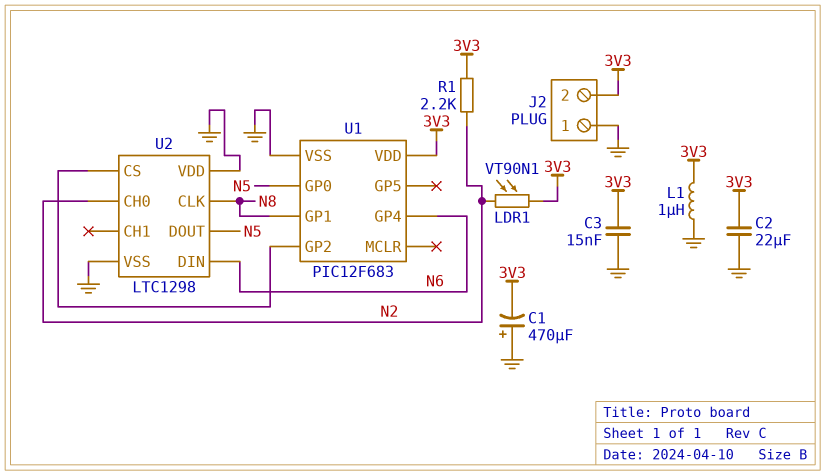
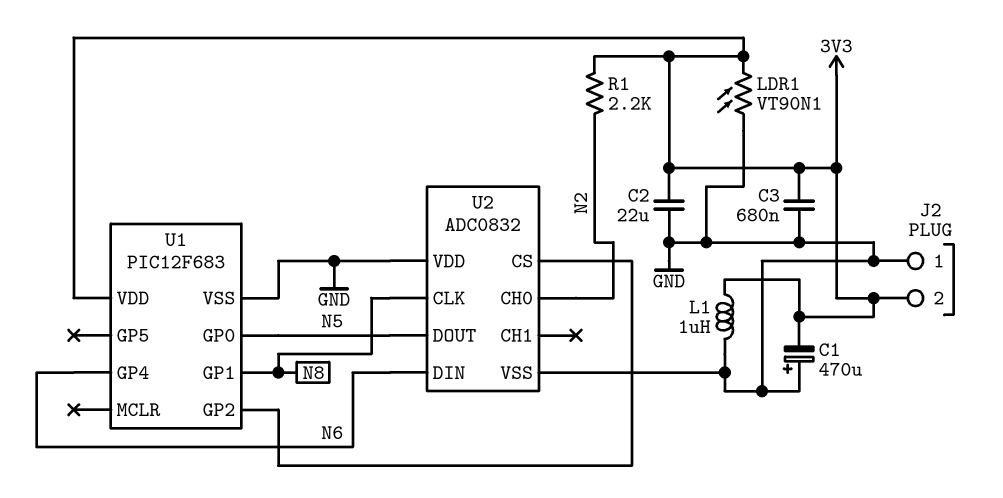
C3: 15nF (3V3, GND) -> 680nF (3V3, GND)
LDR1: VT90N1 (3V3, N2) -> VT90N1 (3V3, GND)
U2: LTC1298 -> ADC0832

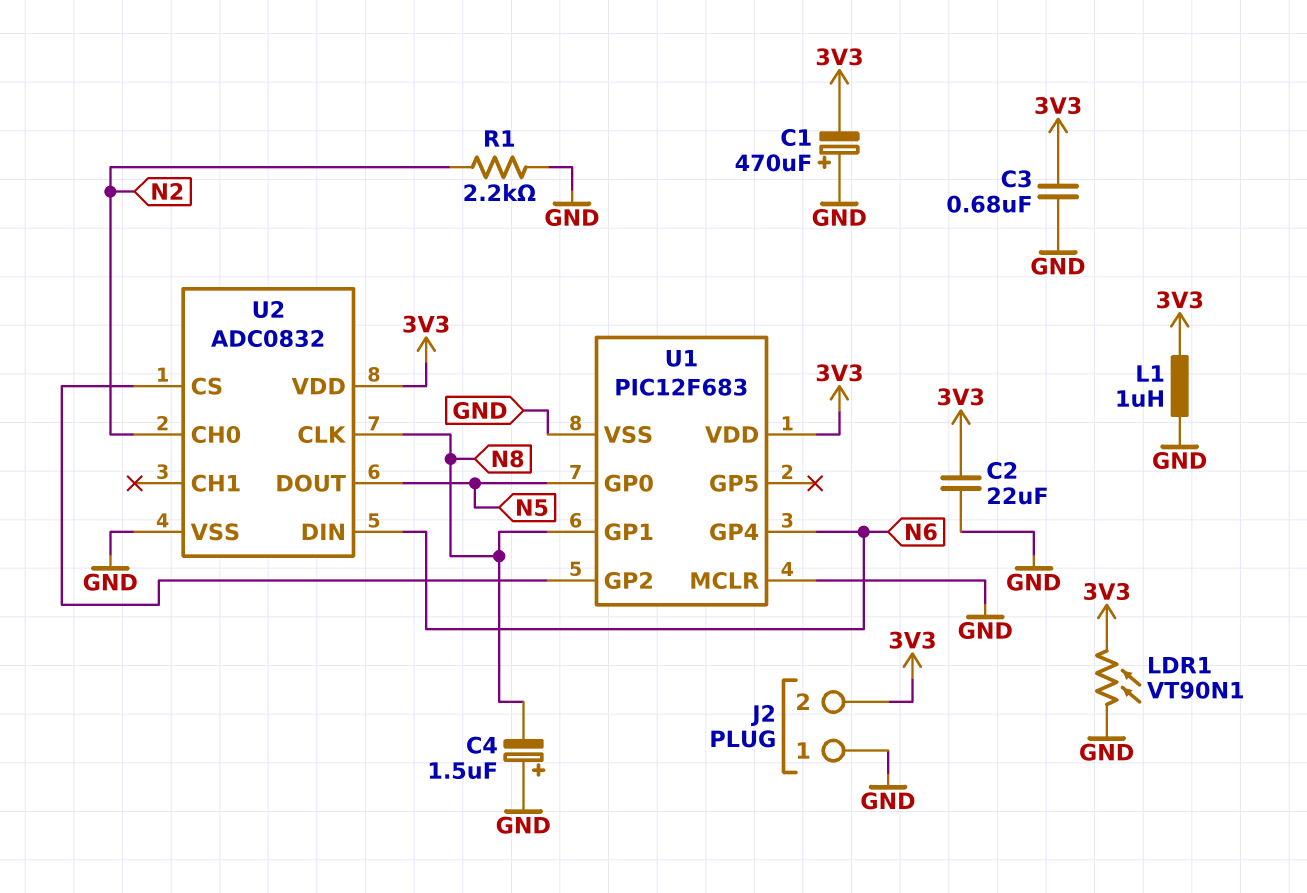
C4: none -> 1.5uF (plus GND, minus N8)
R1: 2.2k (3V3, N2) -> 2.2k (GND, N2)
U1 pin MCLR: none -> GND
U2 pin VDD: GND -> 3V3

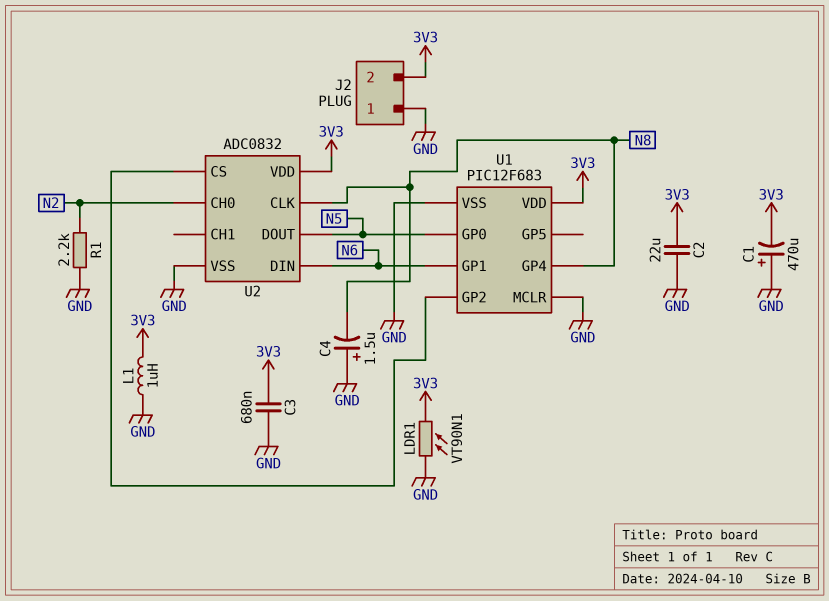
U1 pin GP1: N8 -> N6
U1 pin GP4: N6 -> N8

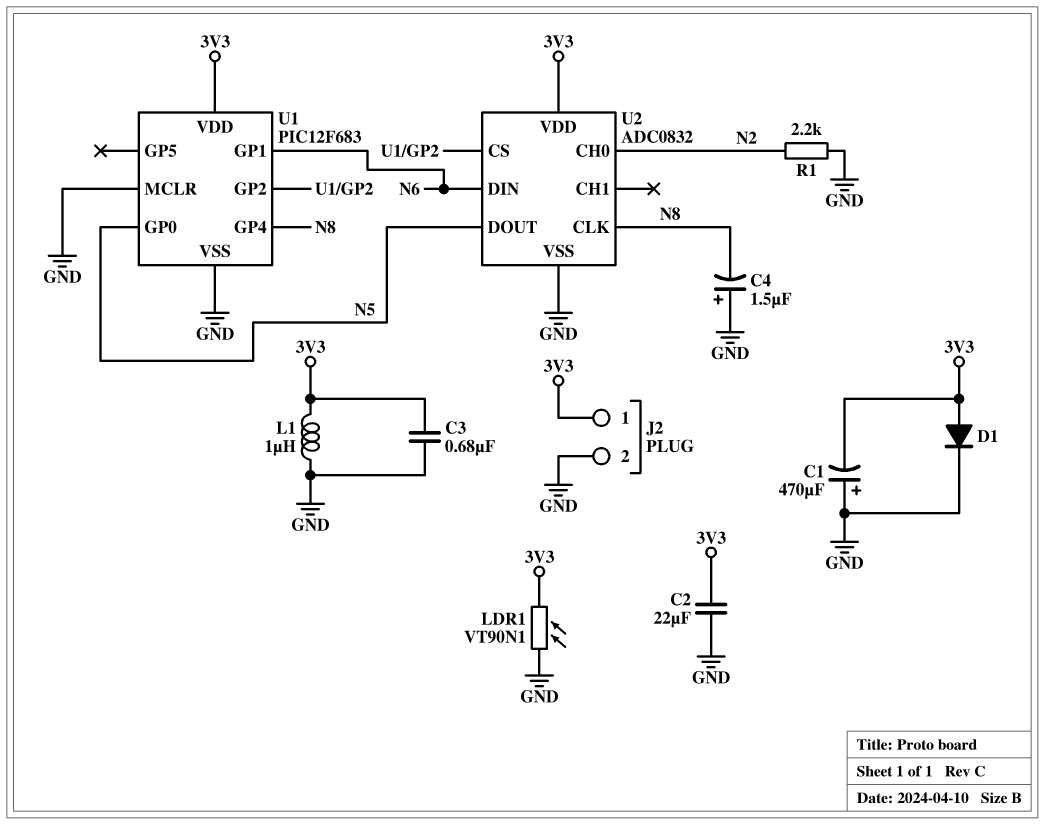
D1: none -> diode (A 3V3, K GND)
J2 pin 1: GND -> 3V3
J2 pin 2: 3V3 -> GND

